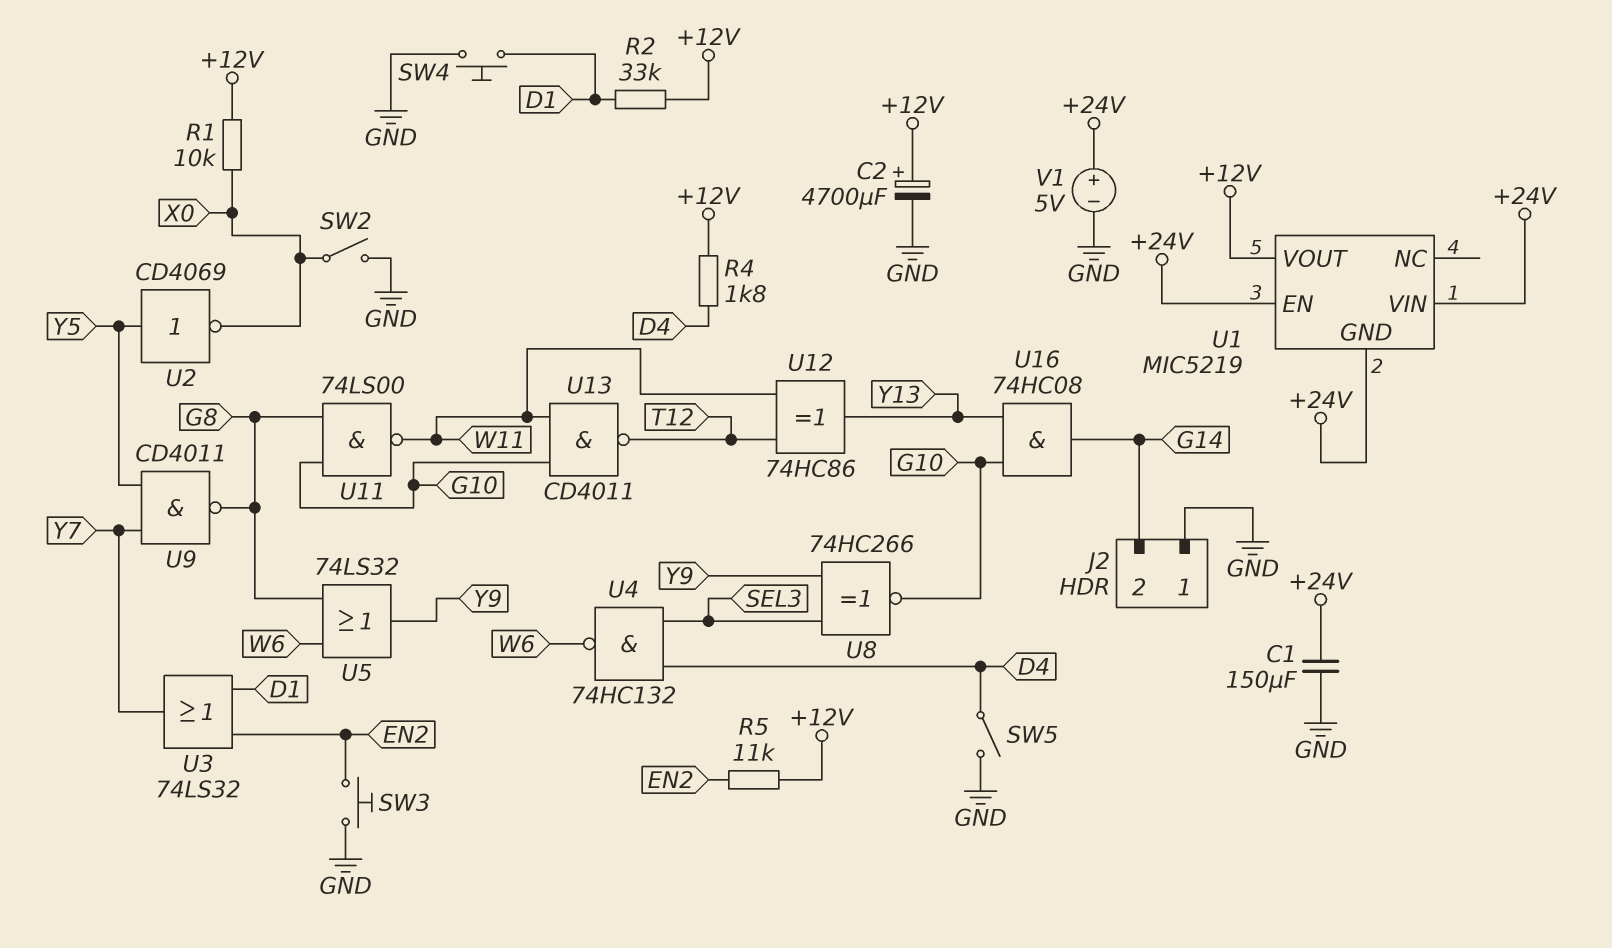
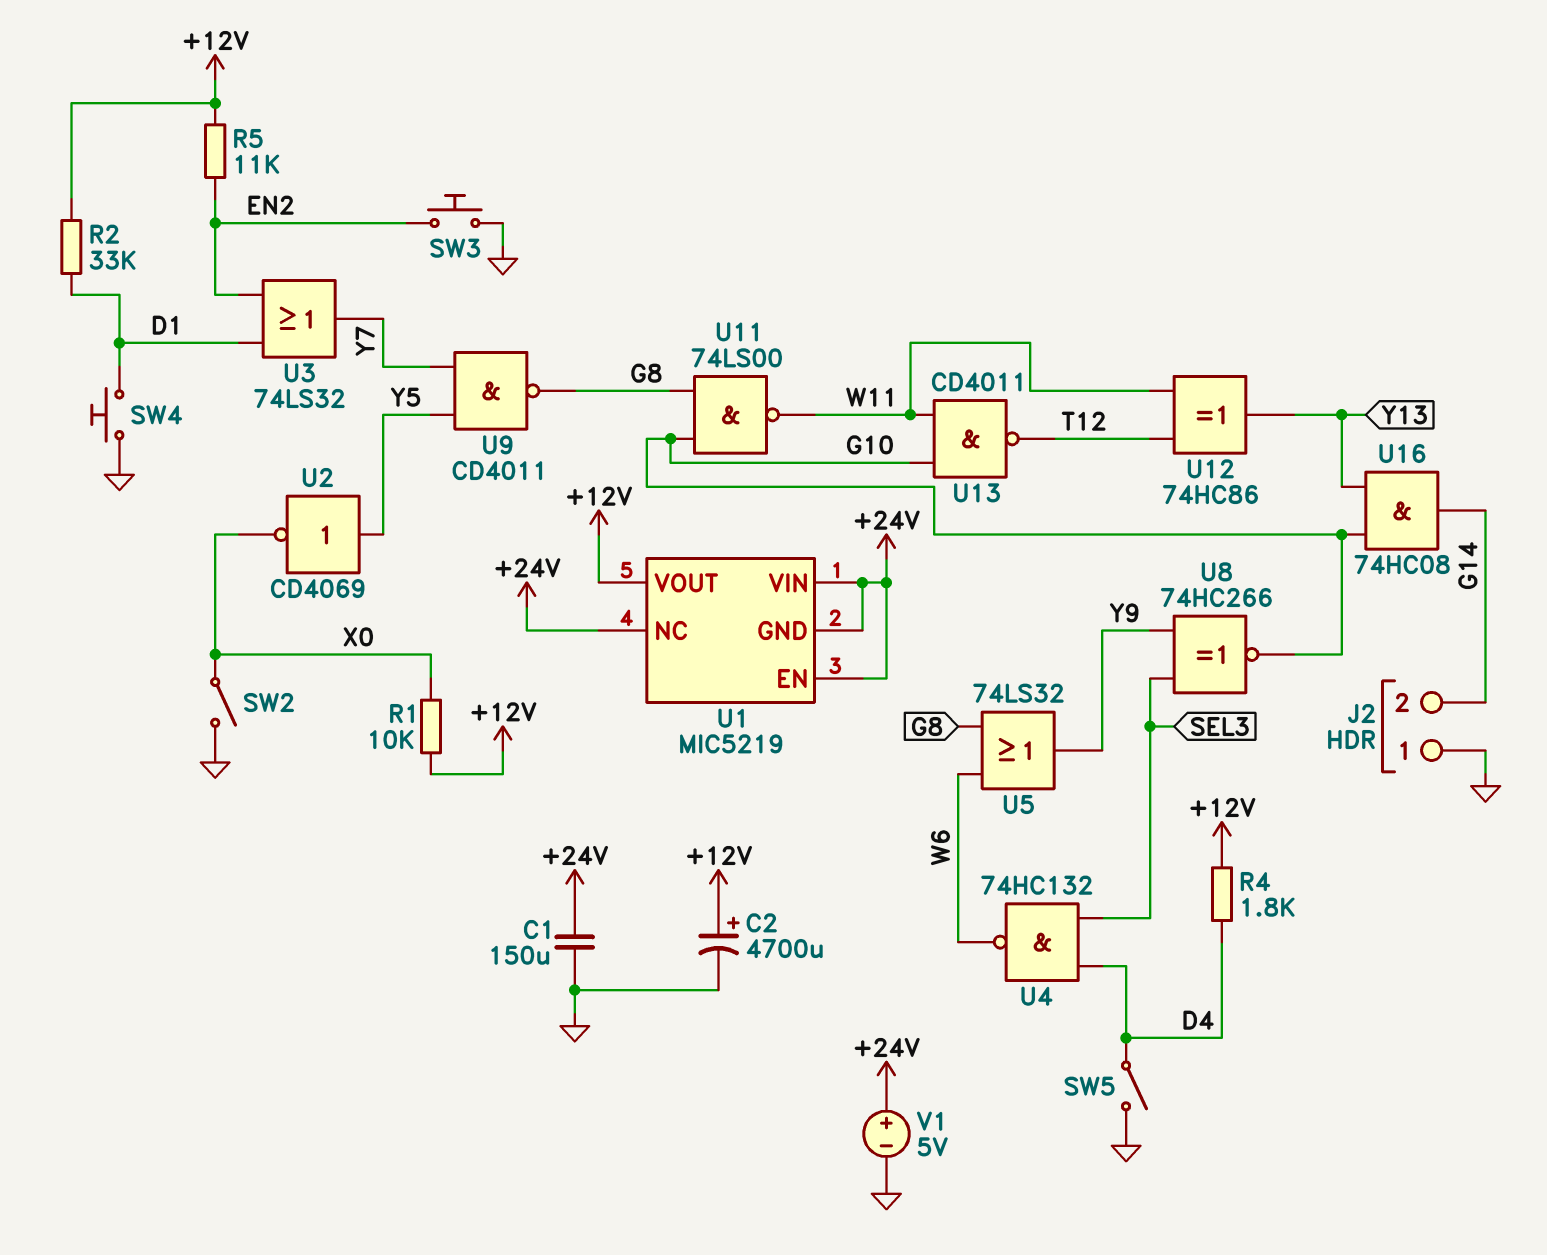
U1 pin NC: none -> +24V

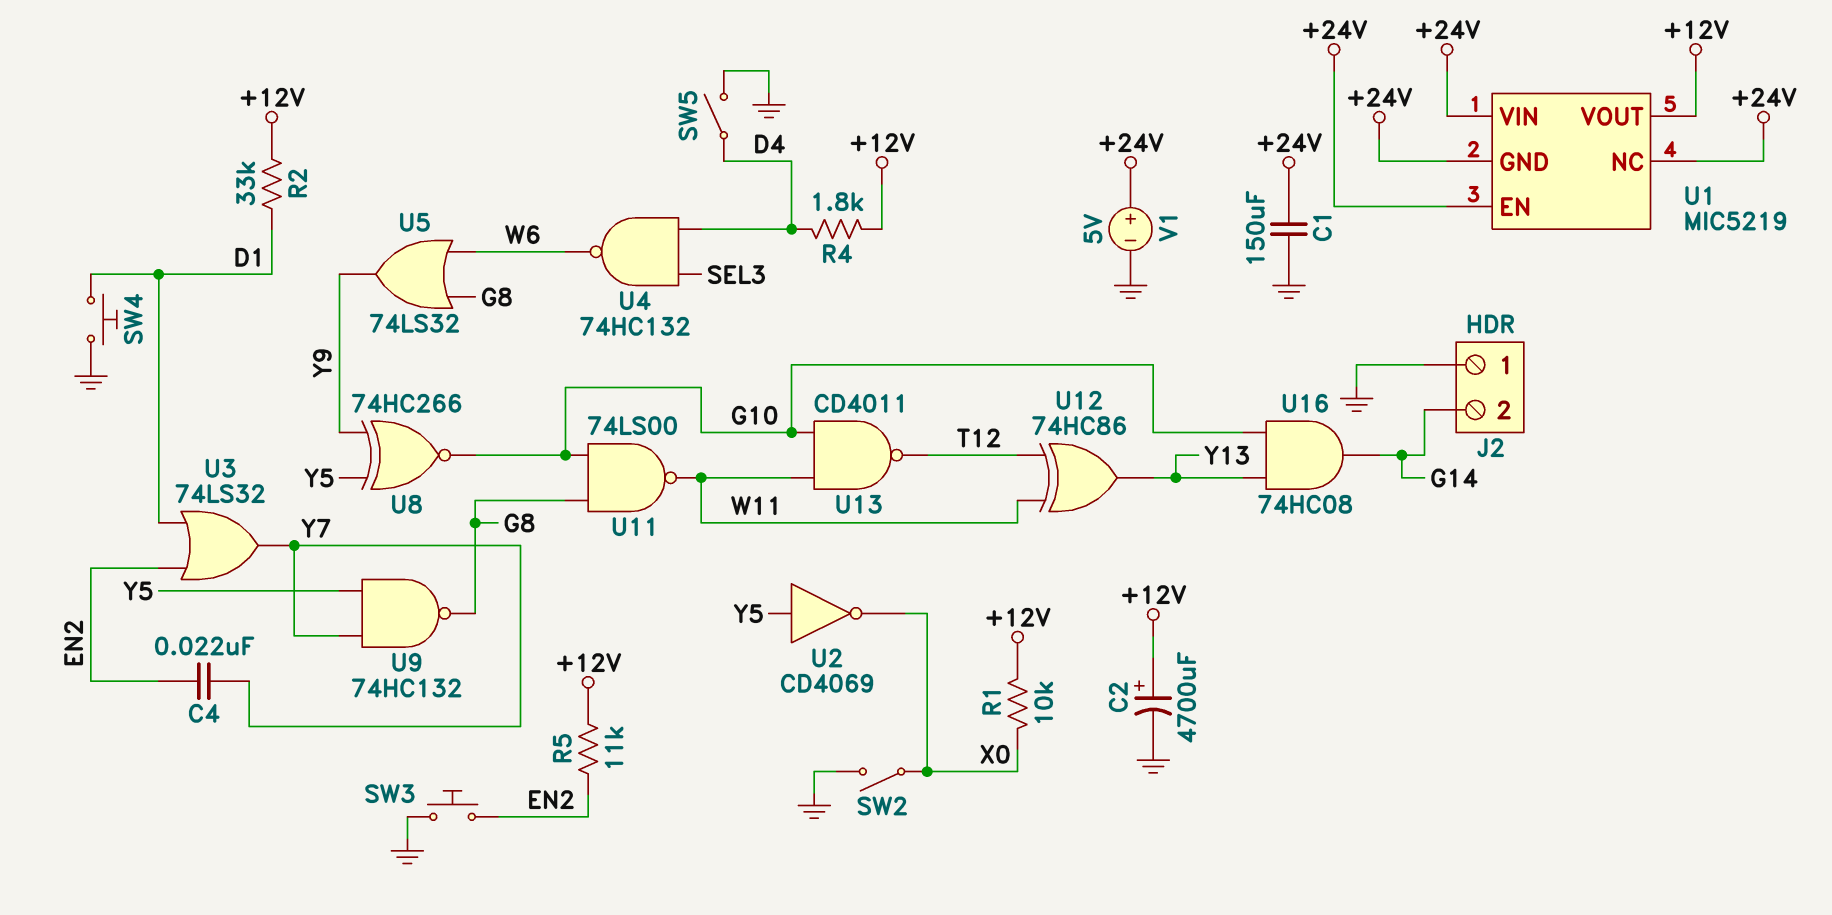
C4: none -> 22nF (EN2, Y7)
U8: XNOR 74HC266 (in SEL3, in Y9, out G10) -> XNOR 74HC266 (in Y5, in Y9, out G10)
U9: NAND CD4011 (in Y5, in Y7, out G8) -> NAND 74HC132 (in Y5, in Y7, out G8)

